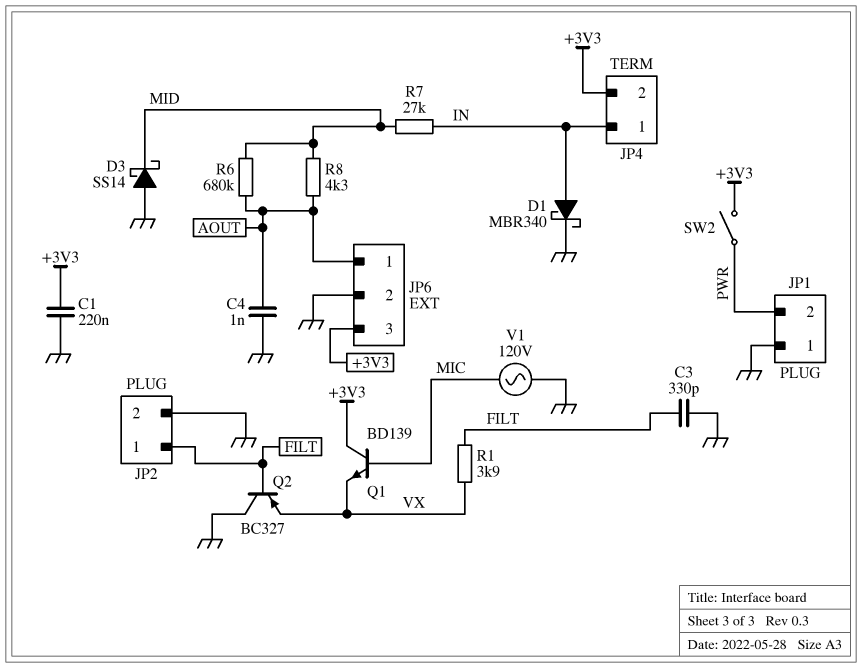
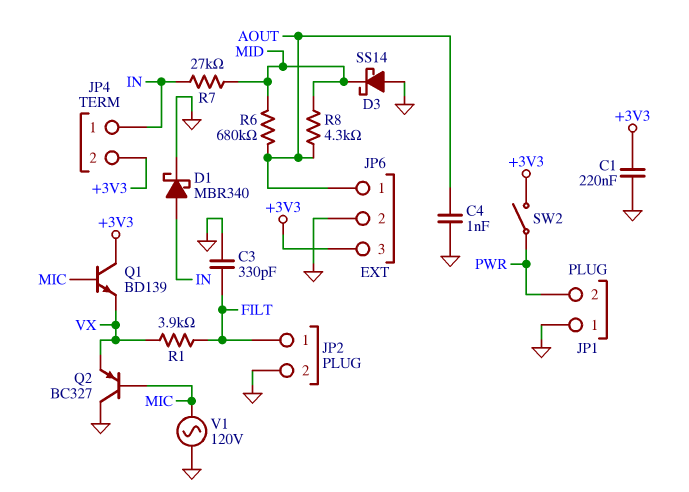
Q2: PNP BC327 (B FILT, C GND, E VX) -> PNP BC327 (B MIC, C GND, E VX)

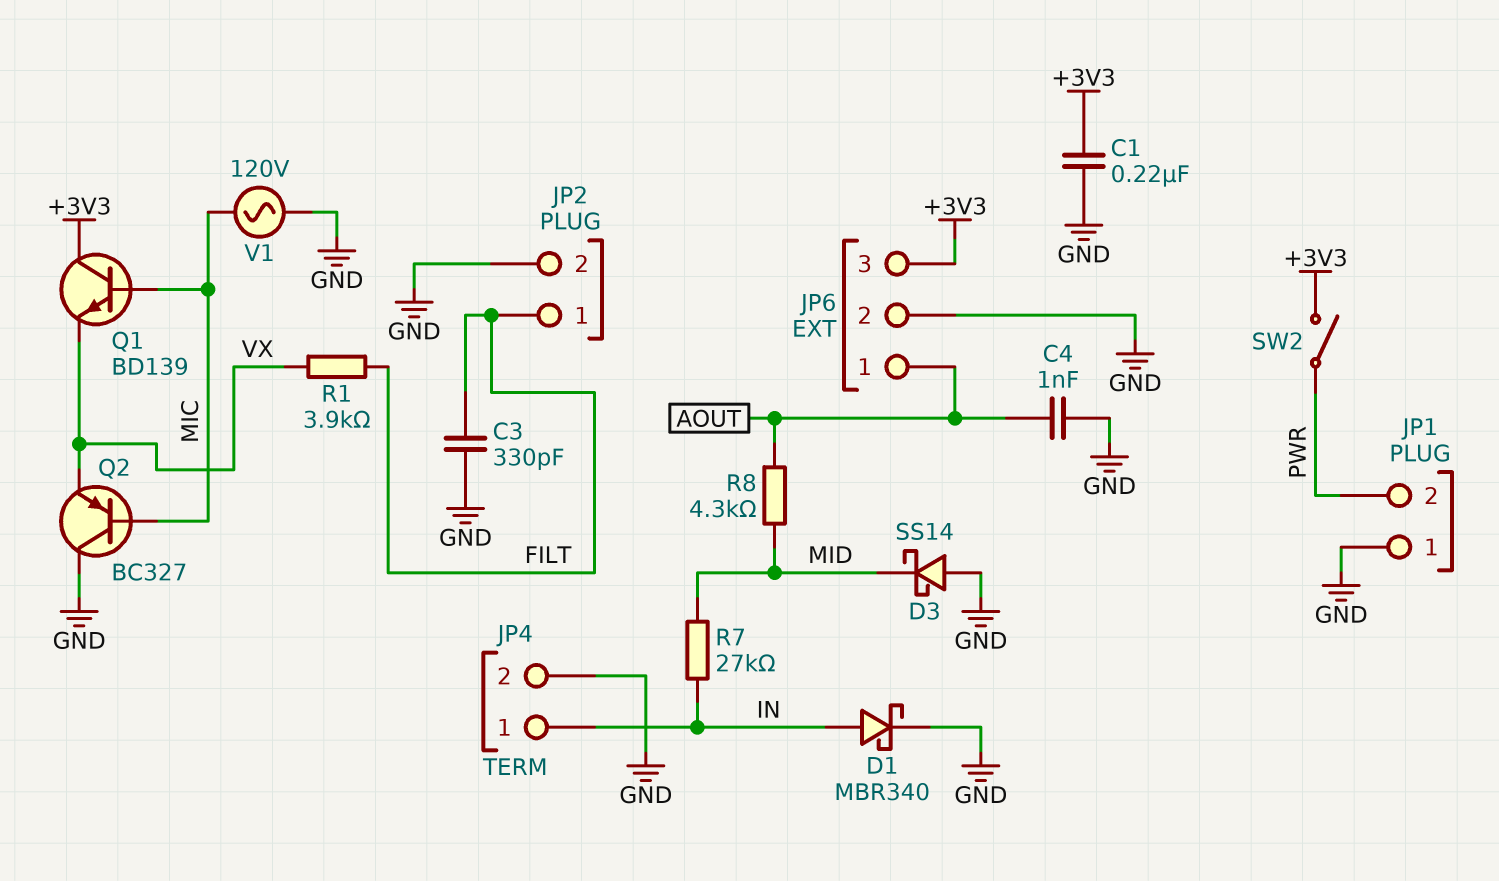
JP4 pin 2: +3V3 -> GND
R6: 680k (AOUT, MID) -> none

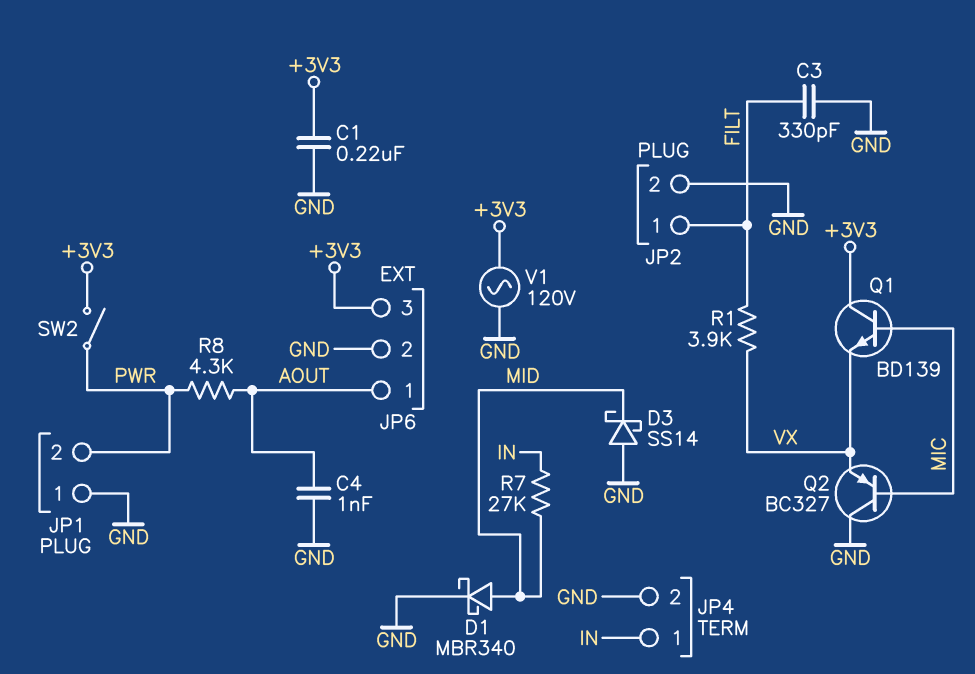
D1: schottky MBR340 (A IN, K GND) -> schottky MBR340 (A MID, K GND)
R8: 4.3k (AOUT, MID) -> 4.3k (AOUT, PWR)
V1: AC 120V (GND, MIC) -> AC 120V (+3V3, GND)

